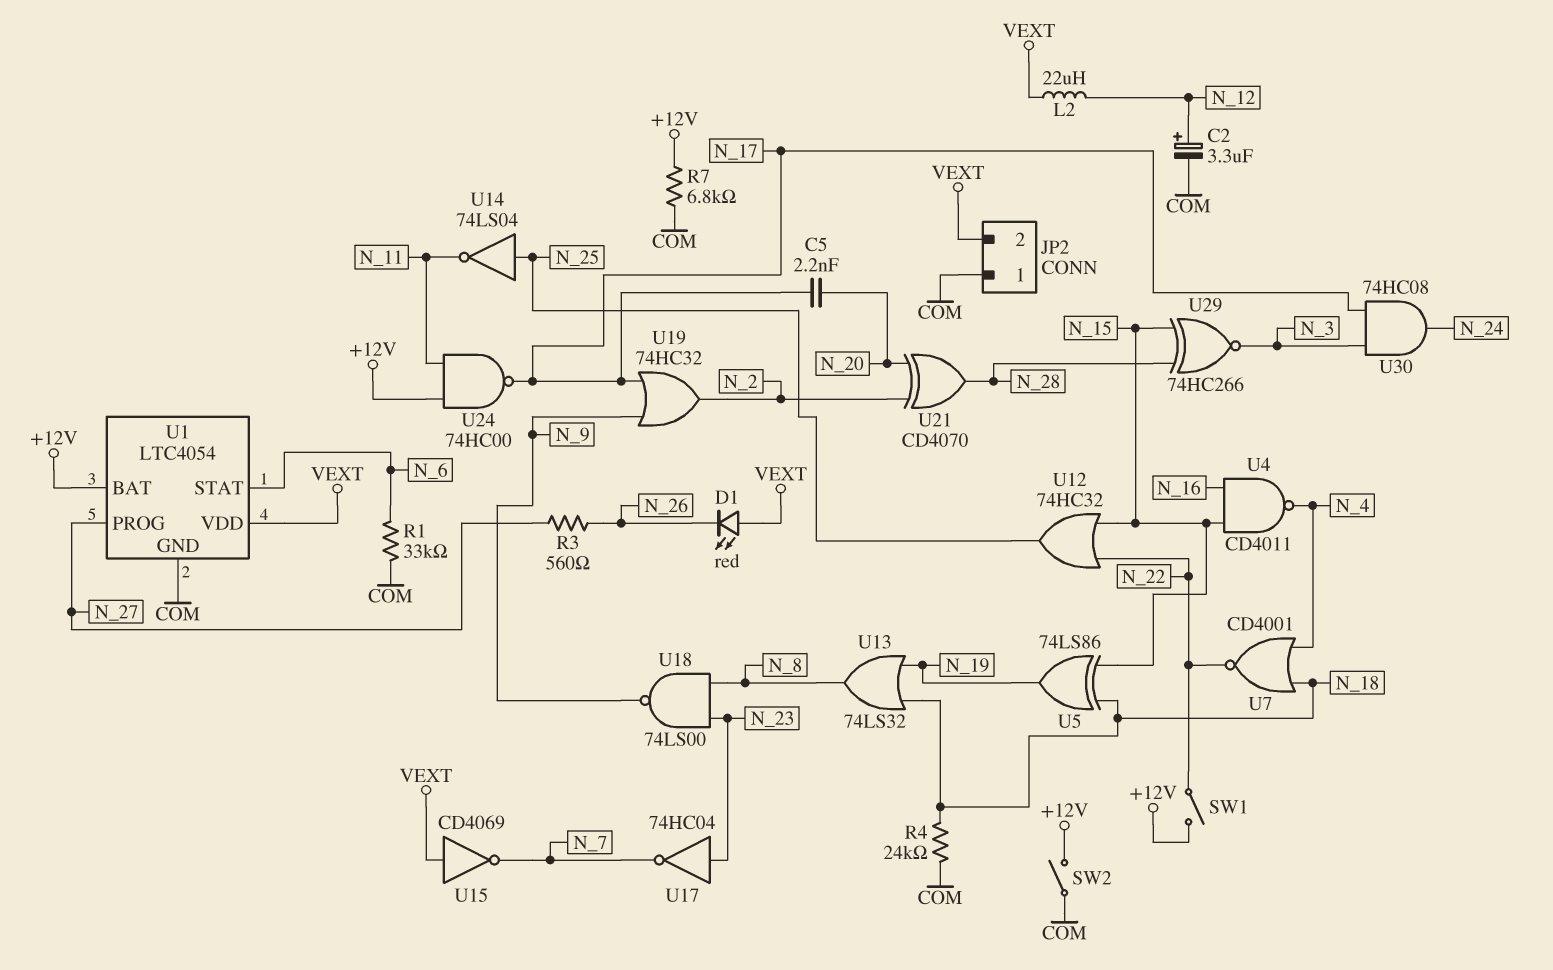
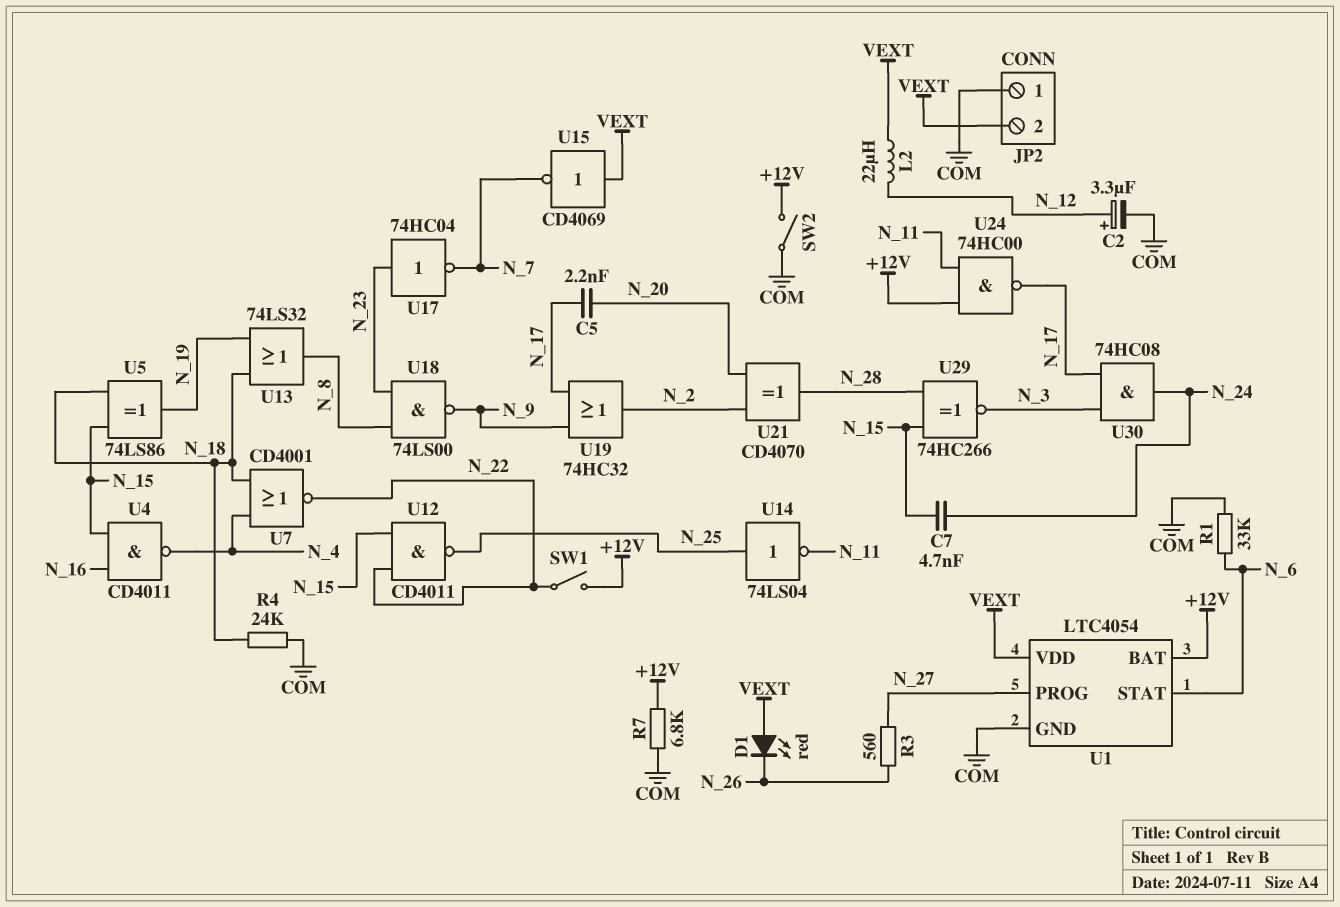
C7: none -> 4.7nF (N_15, N_24)
U12: OR 74HC32 (in N_15, in N_22, out N_25) -> NAND CD4011 (in N_15, in N_22, out N_25)

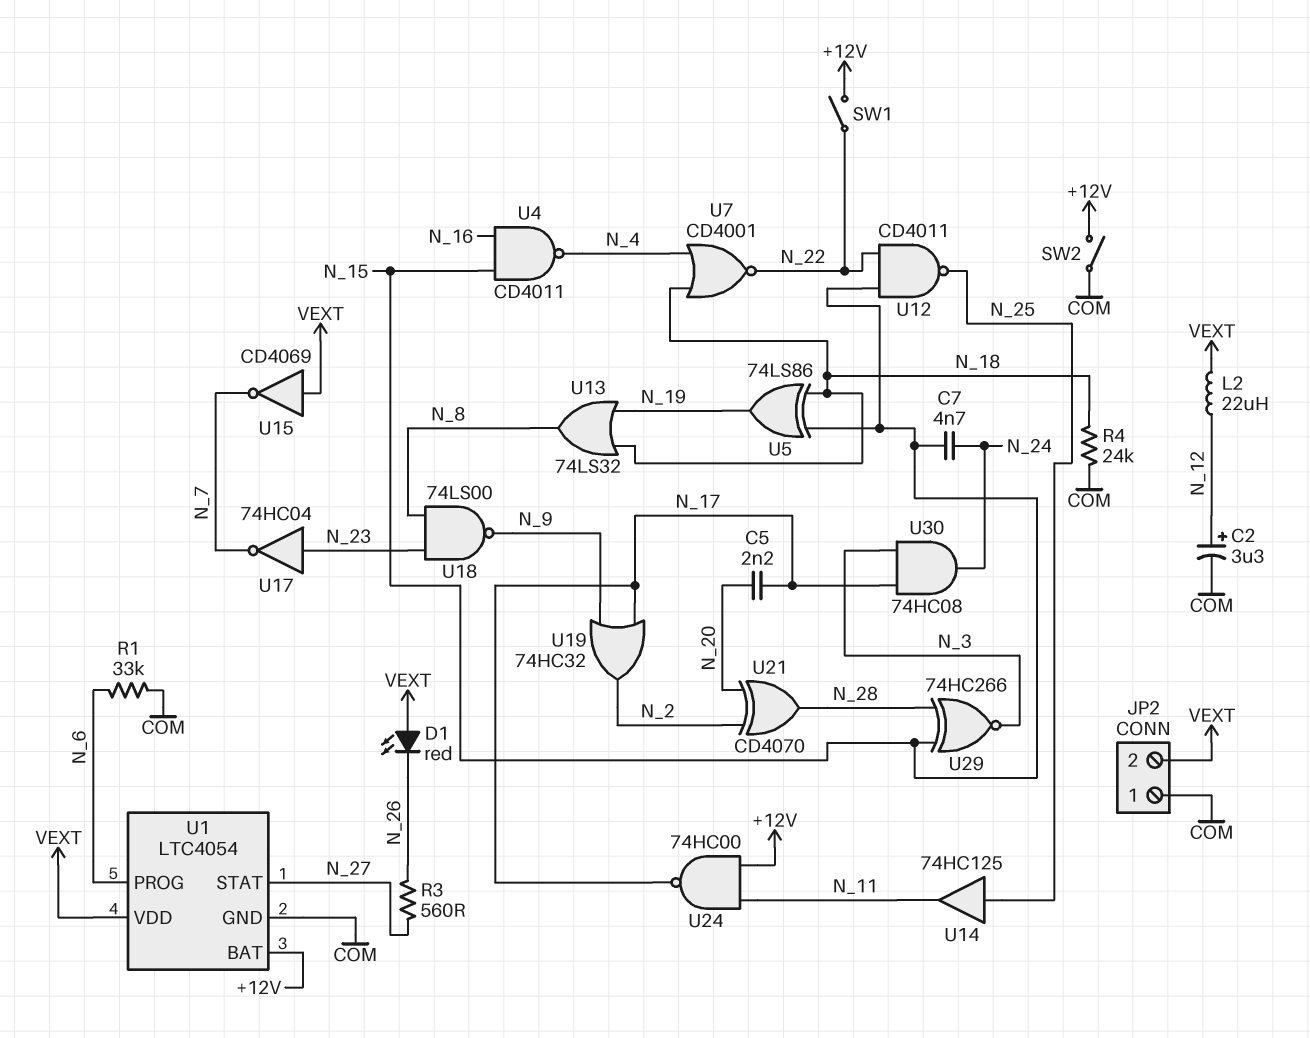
R7: 6.8k (+12V, COM) -> none
U1 pin PROG: N_27 -> N_6
U1 pin STAT: N_6 -> N_27
U14: NOT 74LS04 (in N_25, out N_11) -> buffer 74HC125 (in N_25, out N_11)

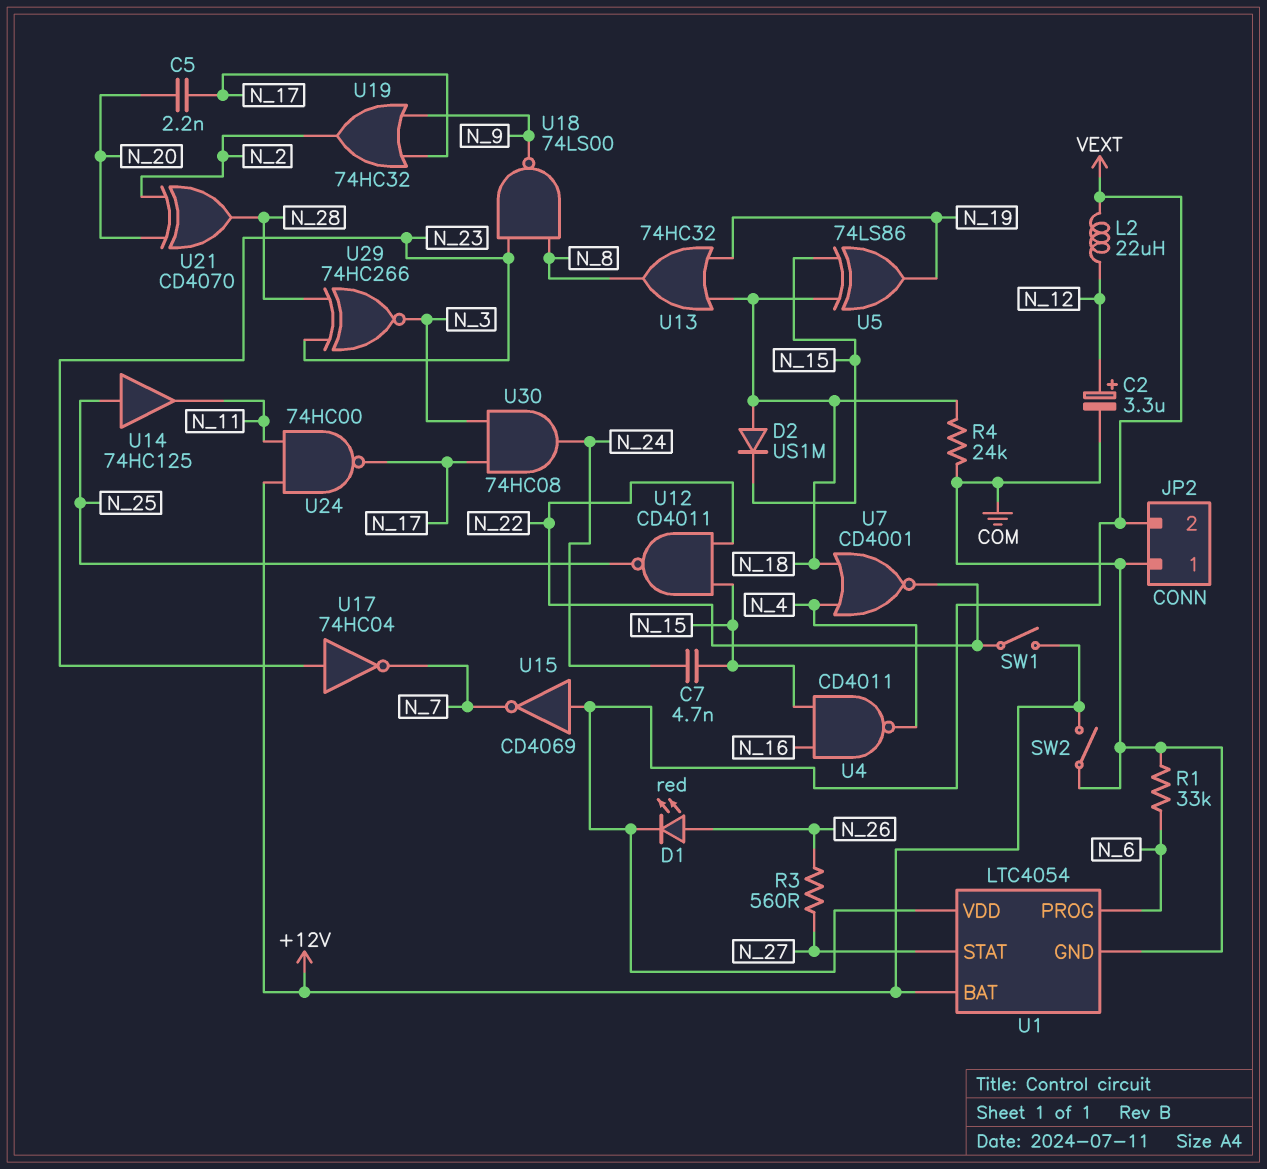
D1: LED red (A VEXT, K N_26) -> LED red (A N_26, K VEXT)
D2: none -> diode US1M (A N_18, K N_15)
U13: OR 74LS32 (in N_18, in N_19, out N_8) -> OR 74HC32 (in N_18, in N_19, out N_8)
U29: XNOR 74HC266 (in N_15, in N_28, out N_3) -> XNOR 74HC266 (in N_23, in N_28, out N_3)

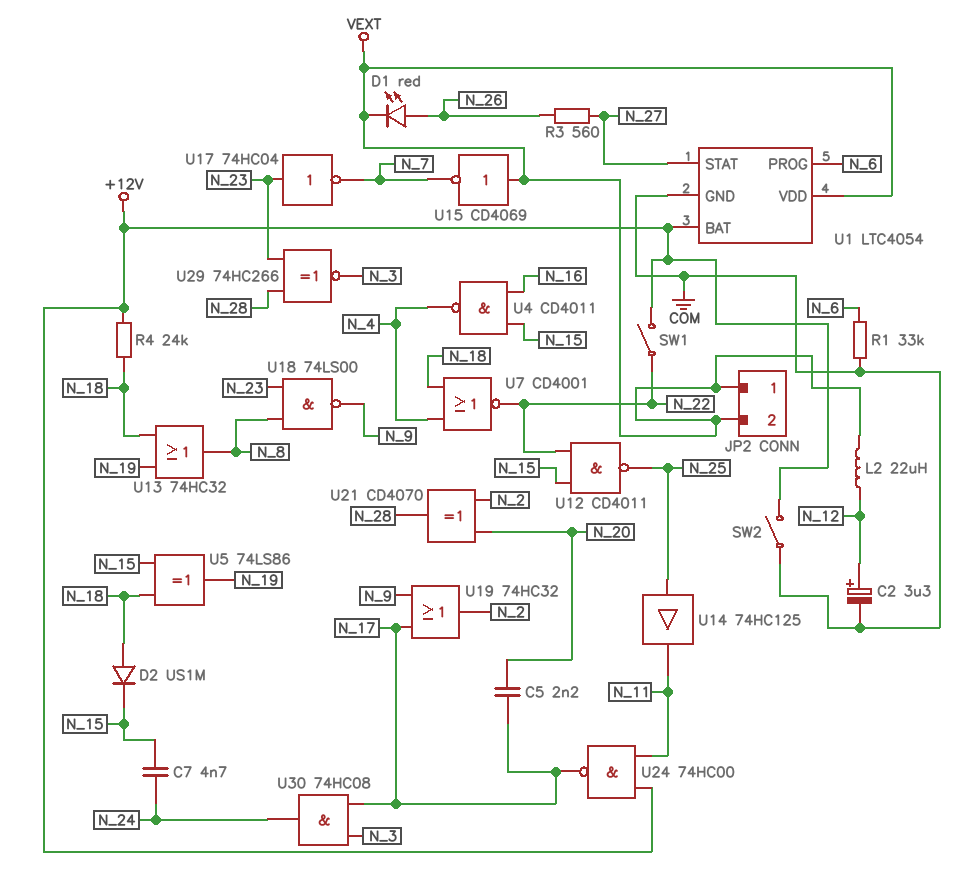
JP2 pin 1: COM -> VEXT
R4: 24k (COM, N_18) -> 24k (+12V, N_18)

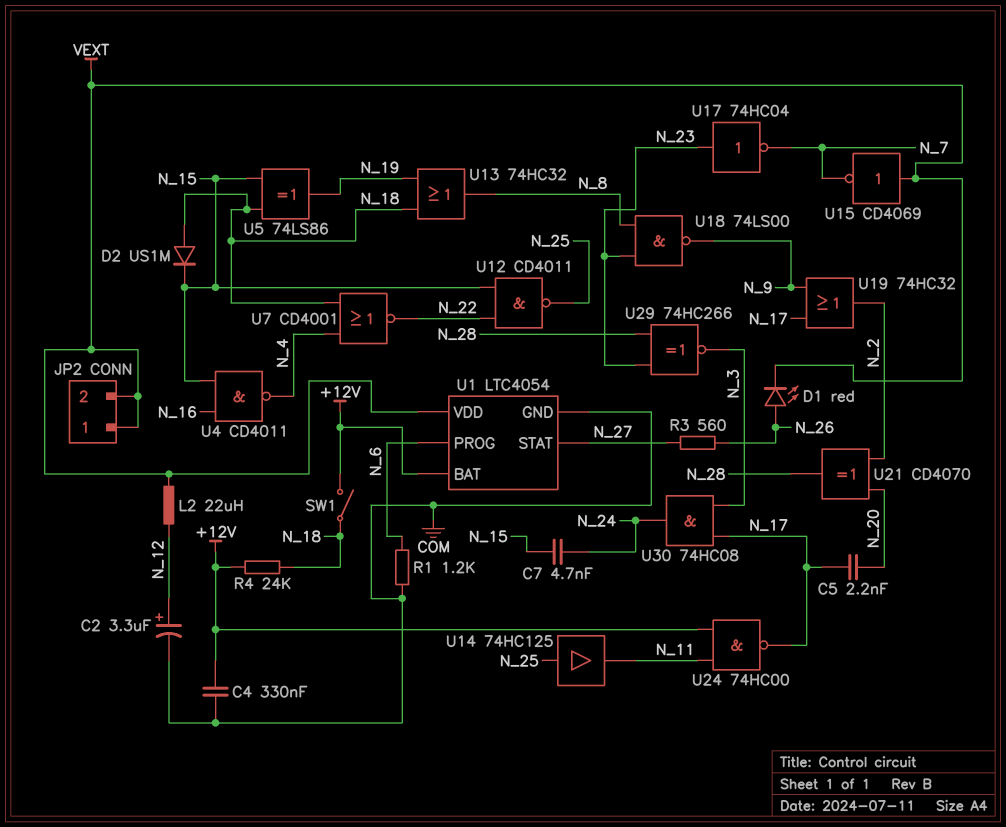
C4: none -> 330nF (+12V, COM)
R1: 33k (COM, N_6) -> 1.2k (COM, N_6)
SW1: switch (+12V, N_22) -> switch (+12V, N_18)
SW2: switch (+12V, COM) -> none

